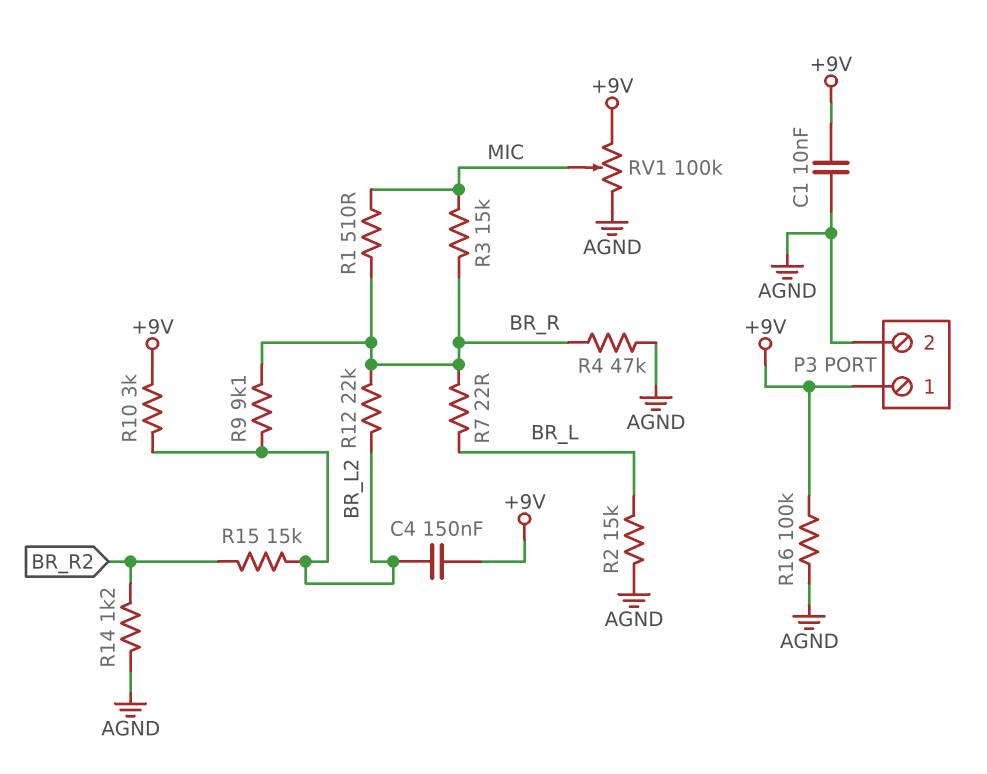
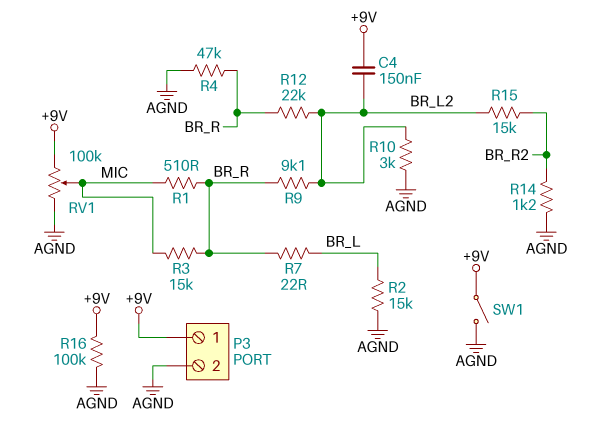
C1: 10nF (+9V, AGND) -> none
R10: 3k (+9V, BR_L2) -> 3k (AGND, BR_L2)
SW1: none -> switch (+9V, AGND)

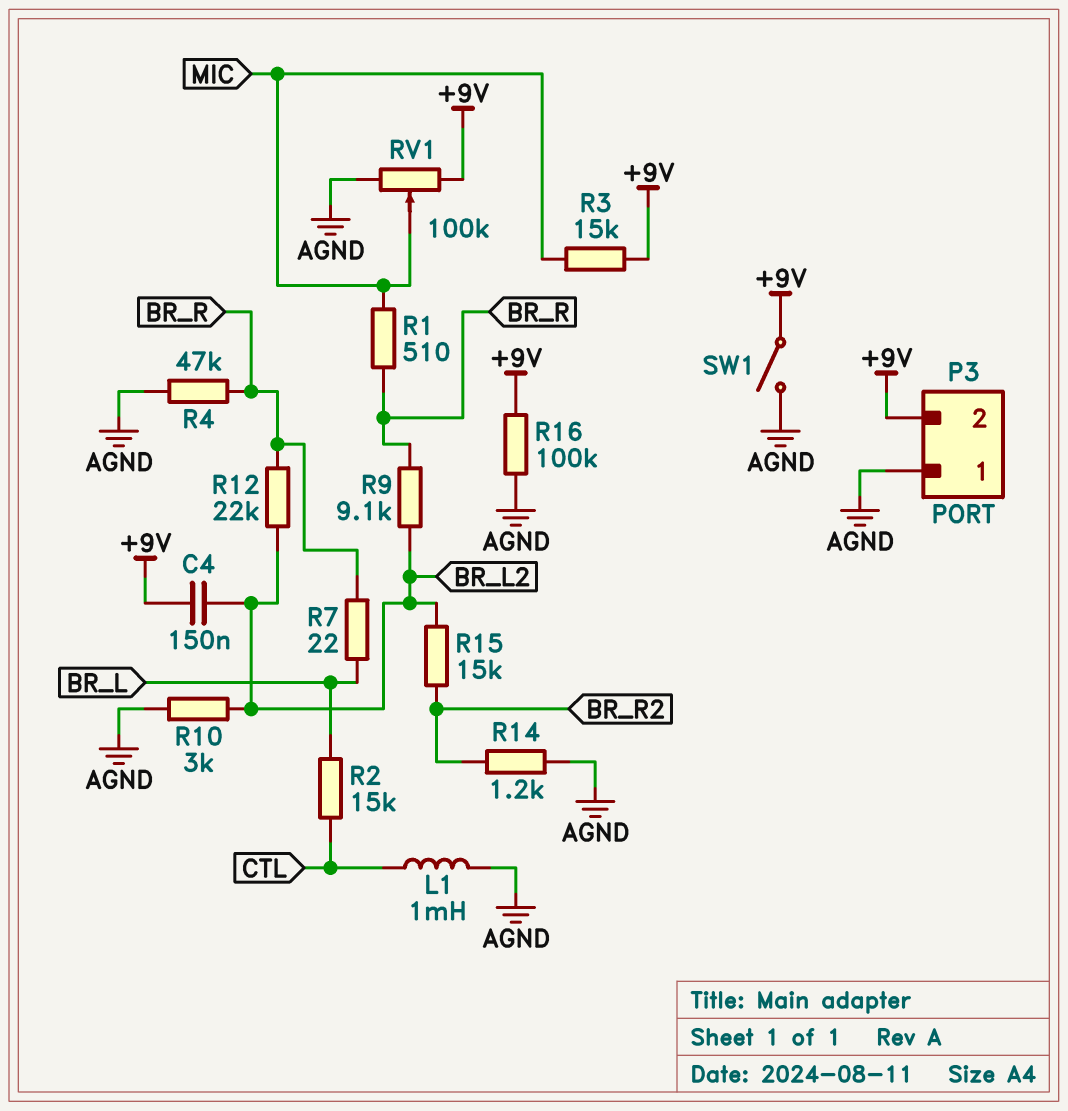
L1: none -> 1mH (AGND, CTL)
P3 pin 1: +9V -> AGND
P3 pin 2: AGND -> +9V
R2: 15k (AGND, BR_L) -> 15k (BR_L, CTL)
R3: 15k (BR_R, MIC) -> 15k (+9V, MIC)

